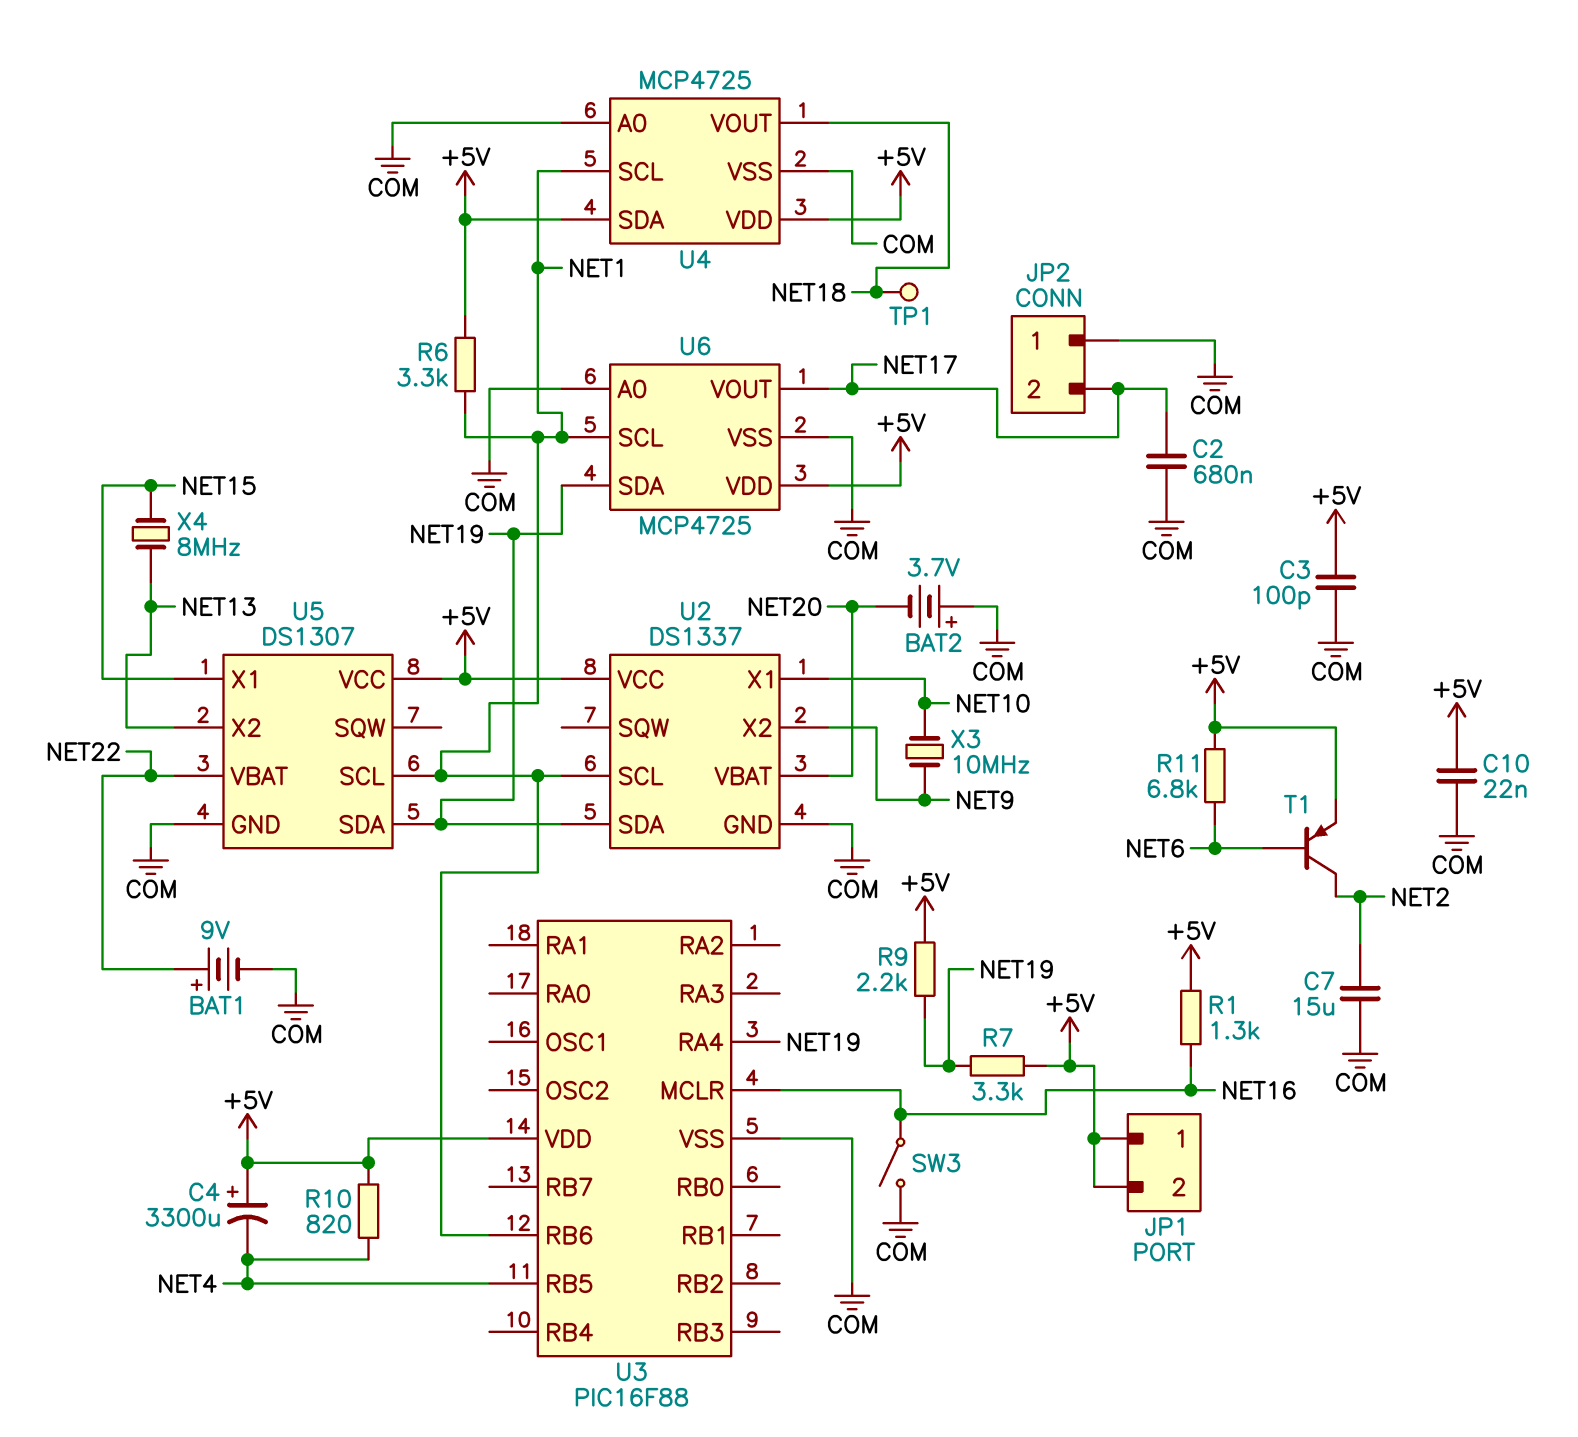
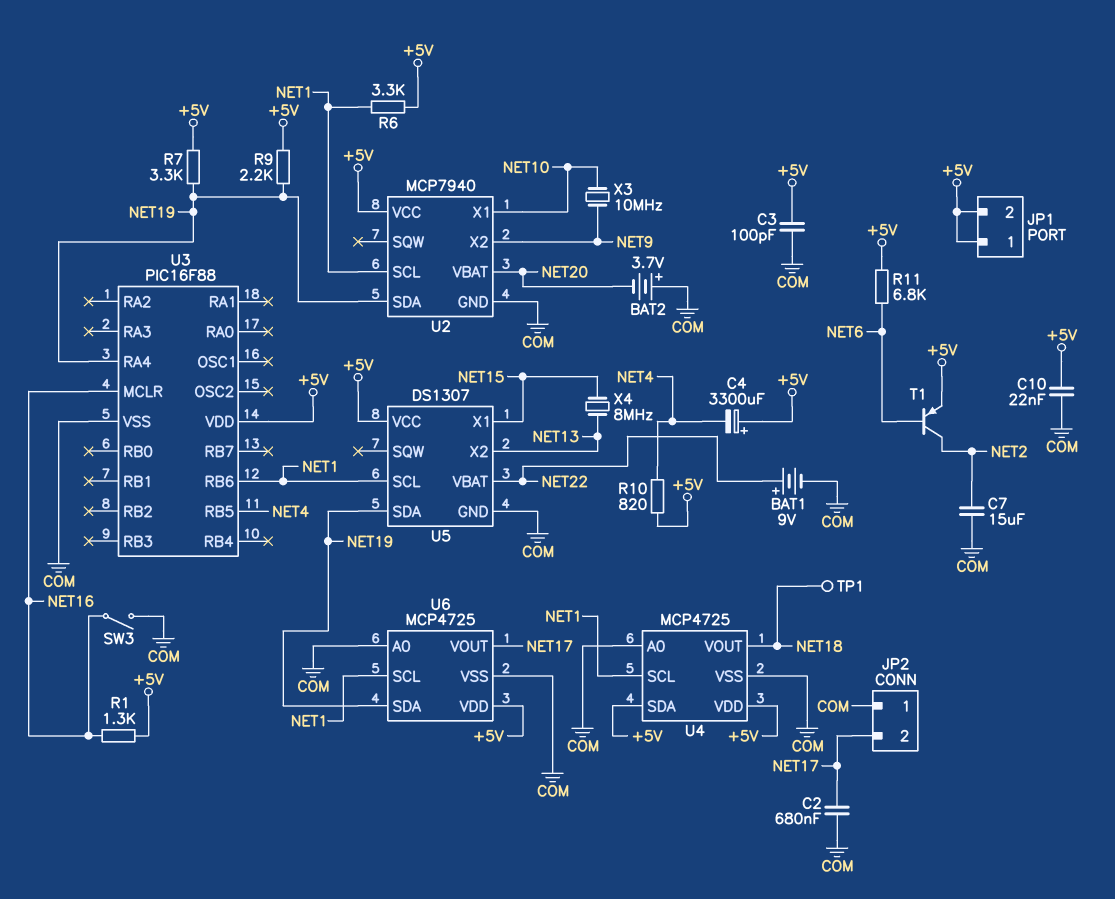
U2: DS1337 -> MCP7940

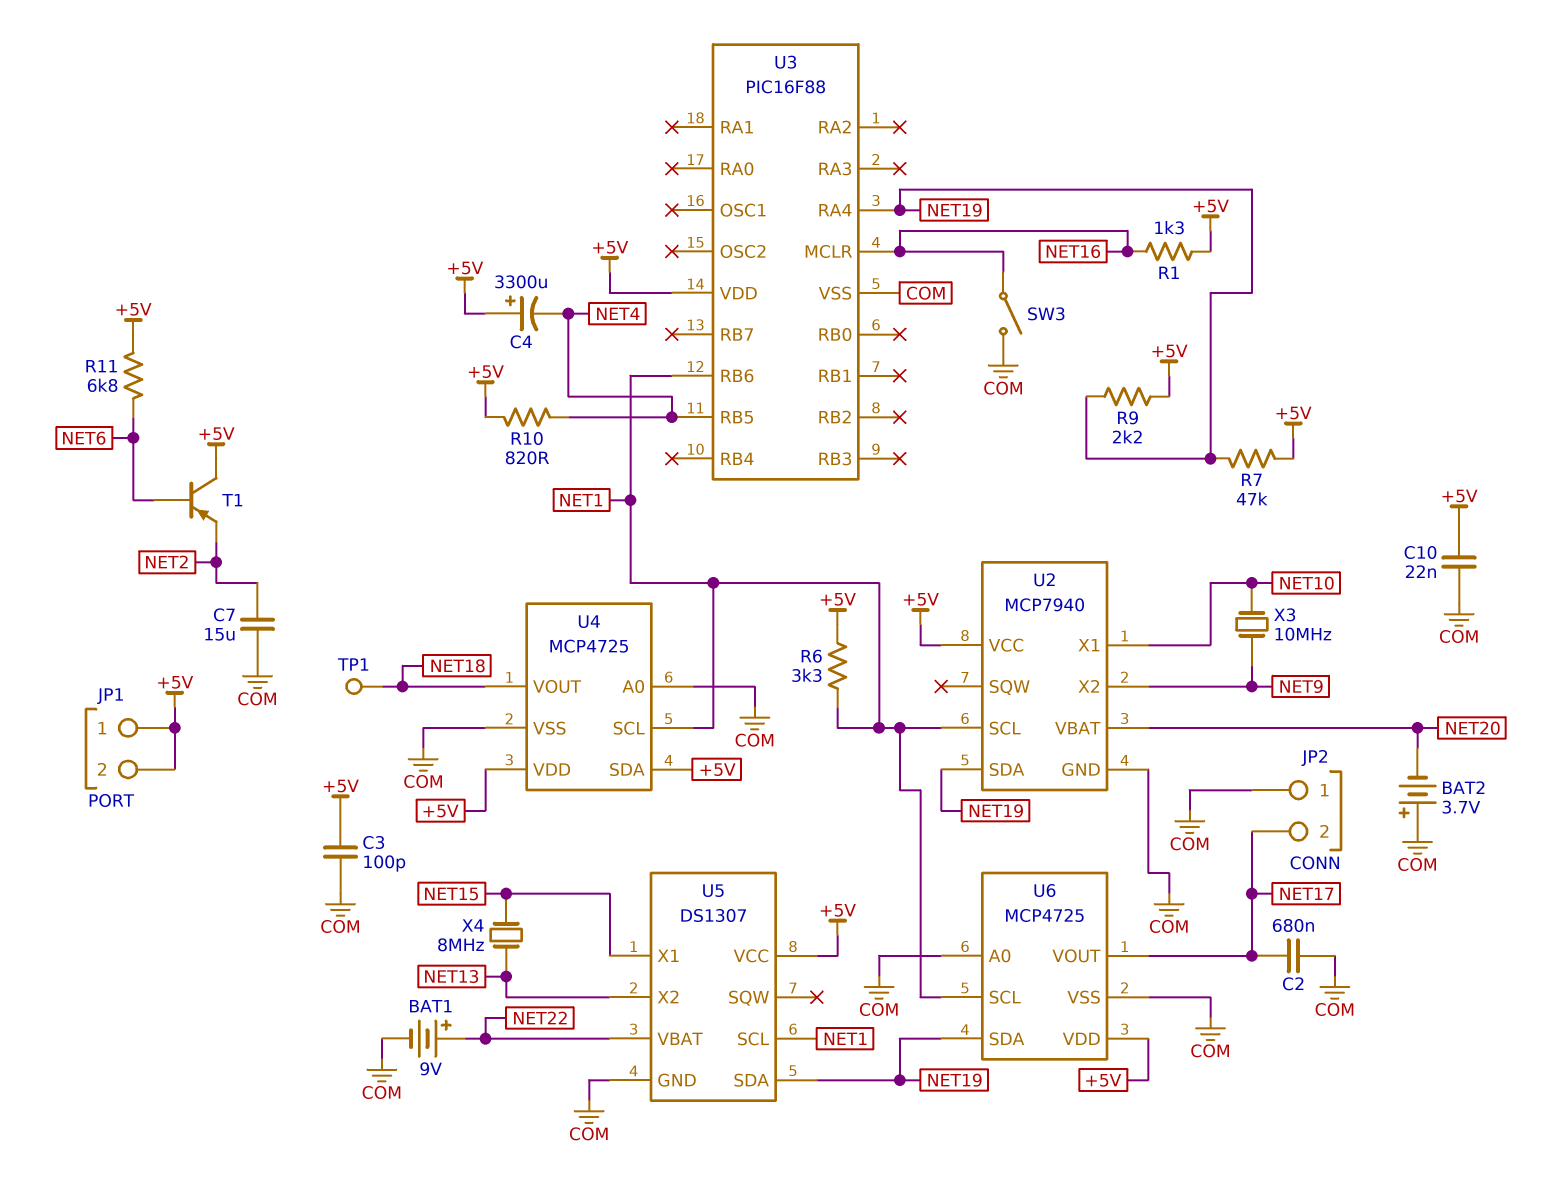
R7: 3.3k (+5V, NET19) -> 47k (+5V, NET19)
T1: PNP (B NET6, C NET2, E +5V) -> PNP (B NET6, C +5V, E NET2)

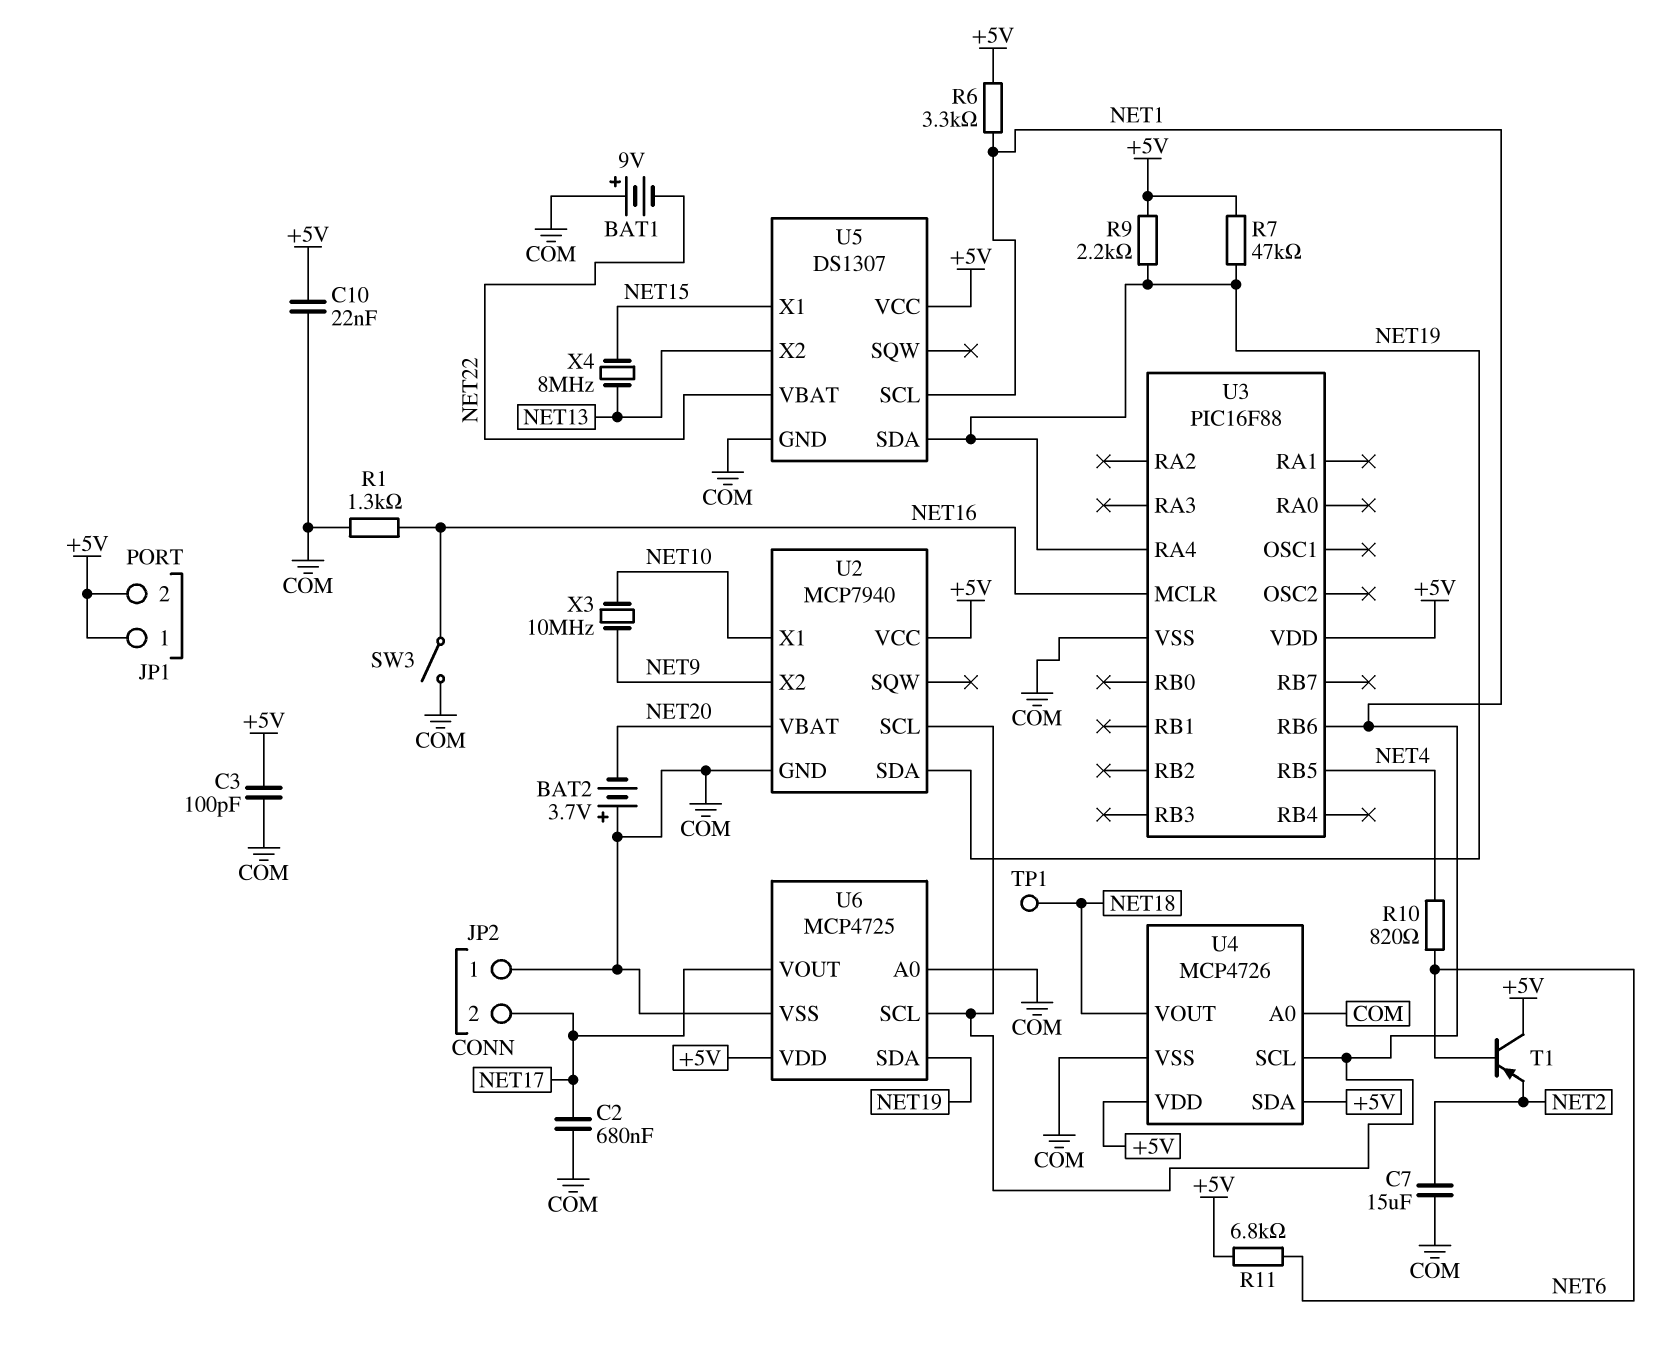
BAT1: 9V (plus NET22, minus COM) -> 9V (plus COM, minus NET22)
C4: 3300uF (plus +5V, minus NET4) -> none
R1: 1.3k (+5V, NET16) -> 1.3k (COM, NET16)
R10: 820 (+5V, NET4) -> 820 (NET4, NET6)
U4: MCP4725 -> MCP4726

